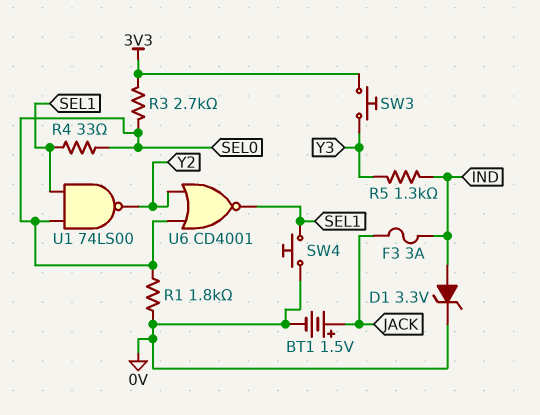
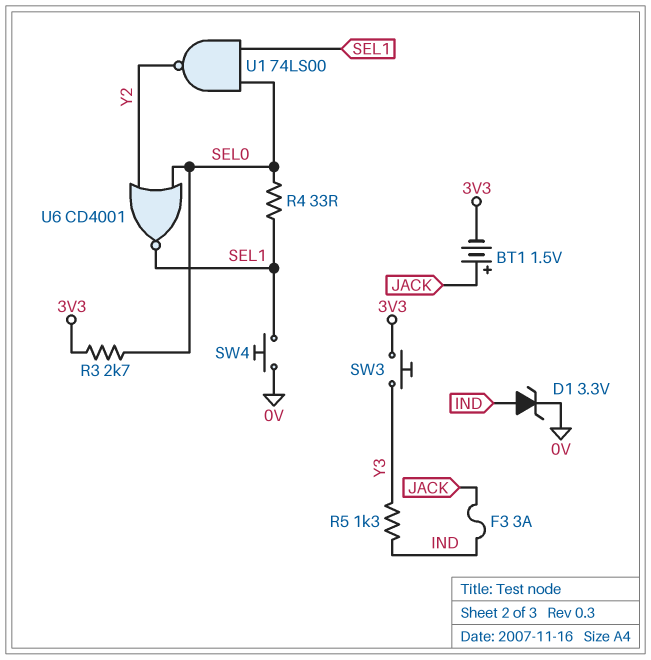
BT1: 1.5V (plus JACK, minus 0V) -> 1.5V (plus JACK, minus 3V3)
R1: 1.8k (0V, SEL0) -> none

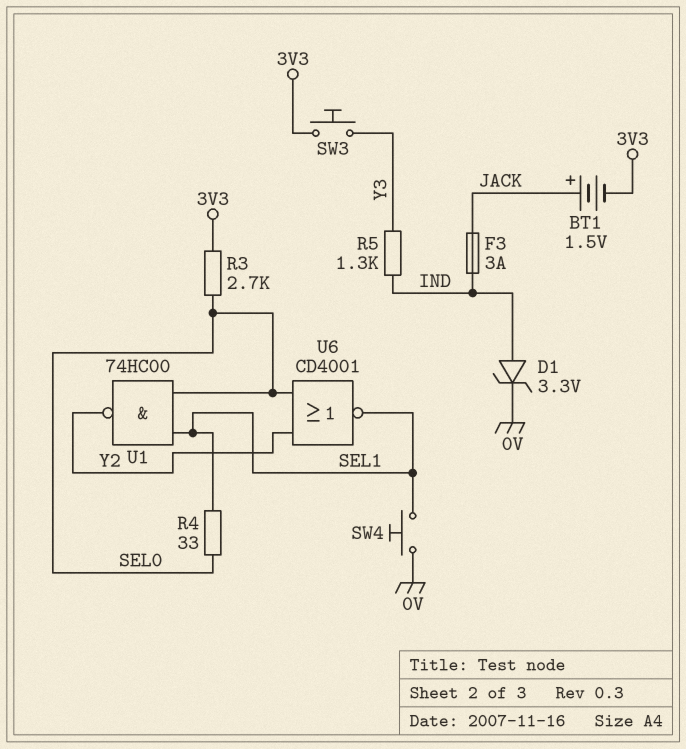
U1: NAND 74LS00 (in SEL0, in SEL1, out Y2) -> NAND 74HC00 (in SEL0, in SEL1, out Y2)

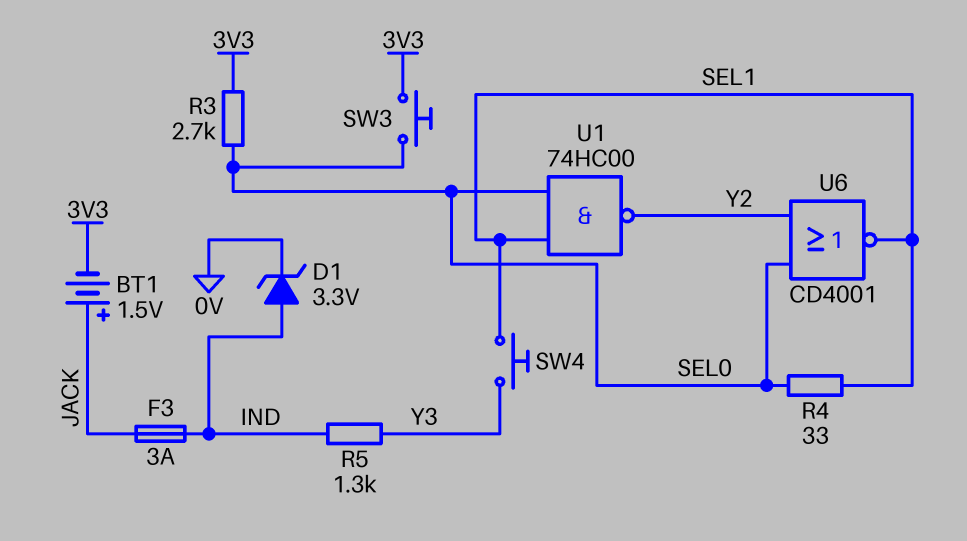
SW3: button (3V3, Y3) -> button (3V3, SEL0)
SW4: button (0V, SEL1) -> button (SEL1, Y3)

